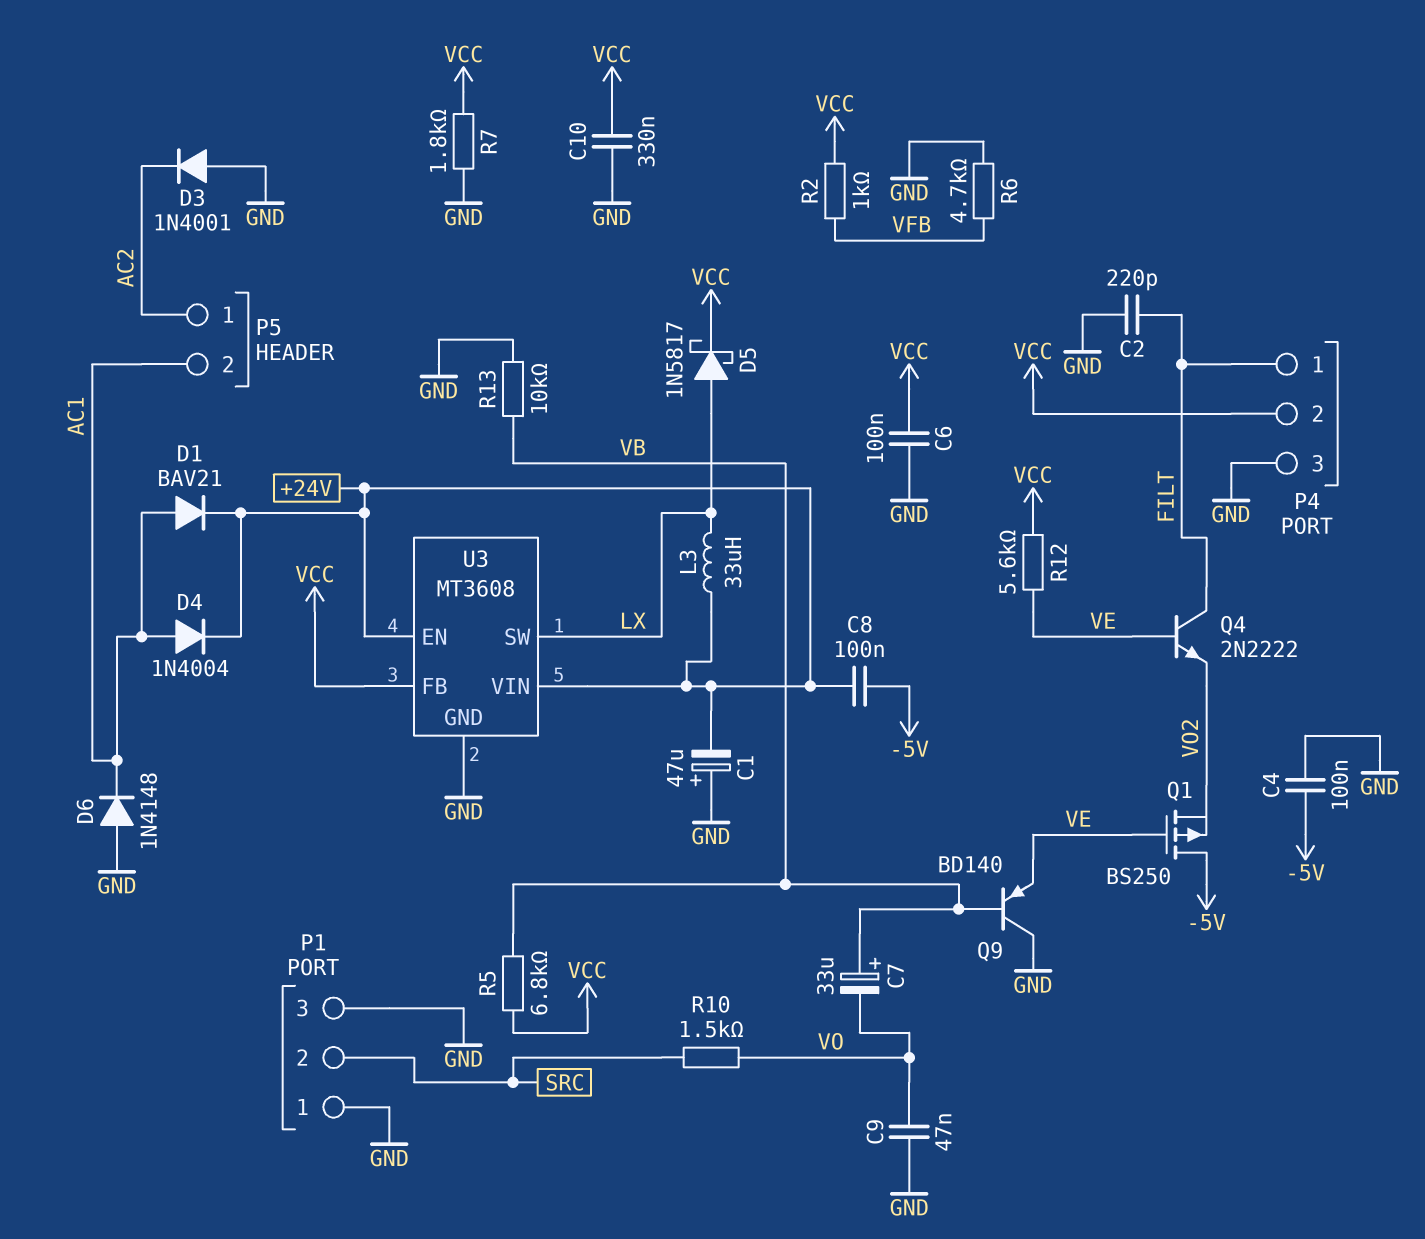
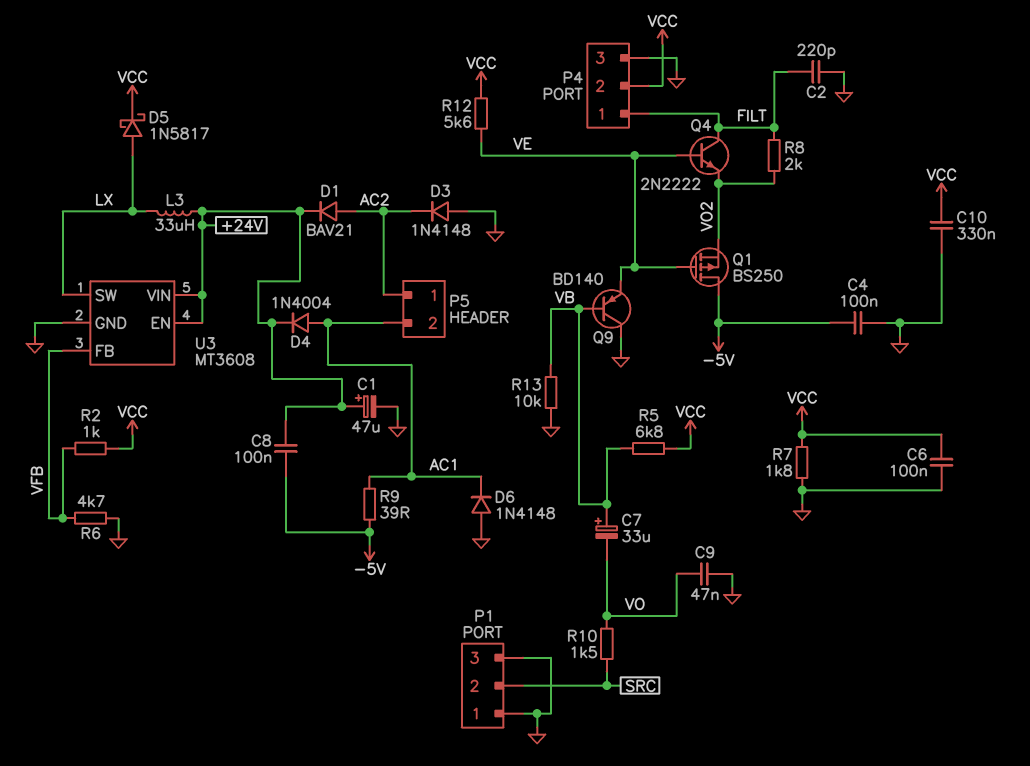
C1: 47uF (plus GND, minus +24V) -> 47uF (plus +24V, minus GND)
D1: diode BAV21 (A AC1, K +24V) -> diode BAV21 (A AC2, K +24V)
D3: diode 1N4001 (A GND, K AC2) -> diode 1N4148 (A GND, K AC2)
R8: none -> 2k (FILT, VO2)
R9: none -> 39 (-5V, AC1)
U3 pin FB: VCC -> VFB

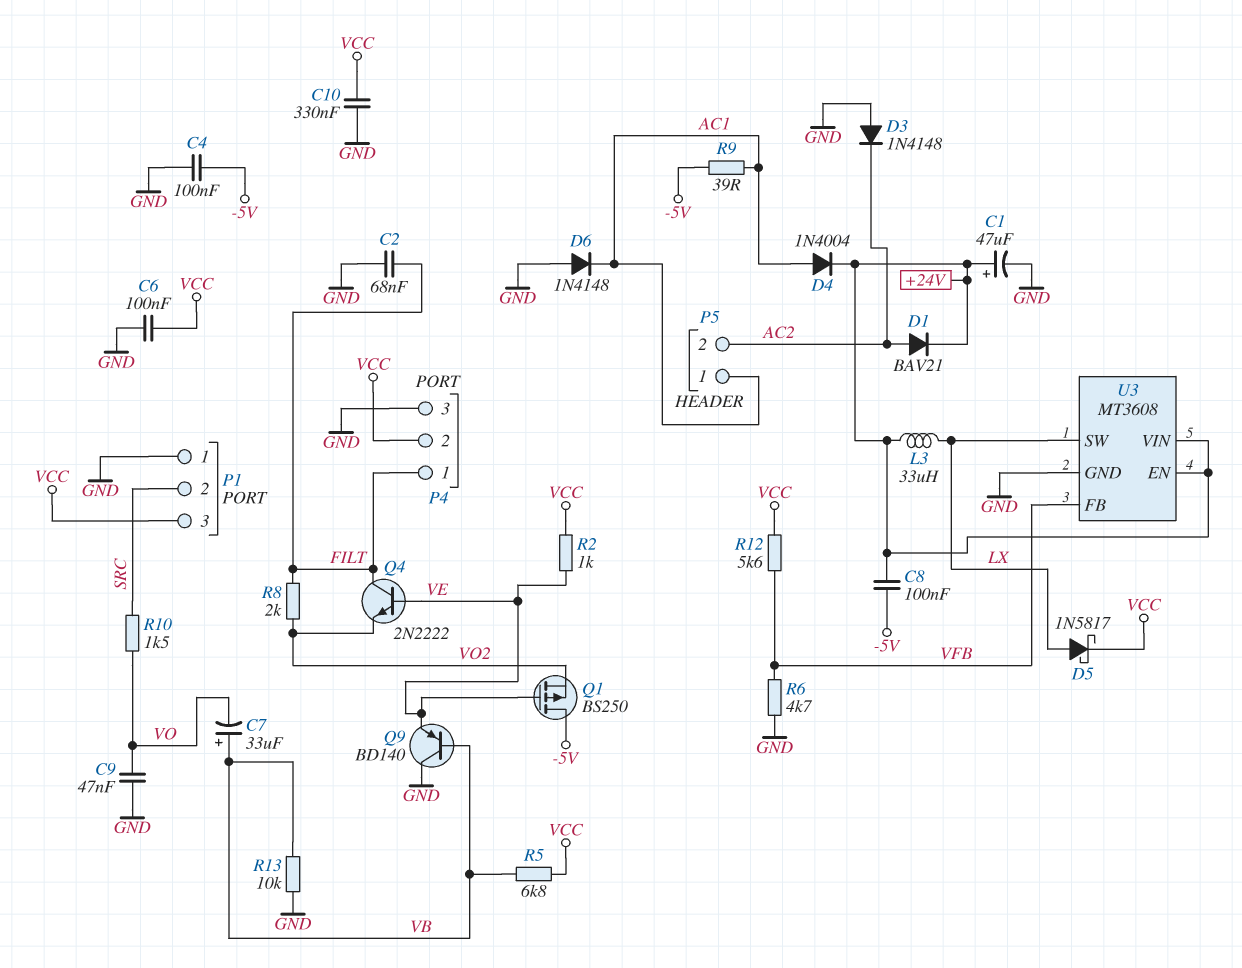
C2: 220pF (FILT, GND) -> 68nF (FILT, GND)
P1 pin 3: GND -> VCC
P5 pin 1: AC2 -> AC1
P5 pin 2: AC1 -> AC2
R2: 1k (VCC, VFB) -> 1k (VCC, VE)
R7: 1.8k (GND, VCC) -> none
R12: 5.6k (VCC, VE) -> 5.6k (VCC, VFB)

